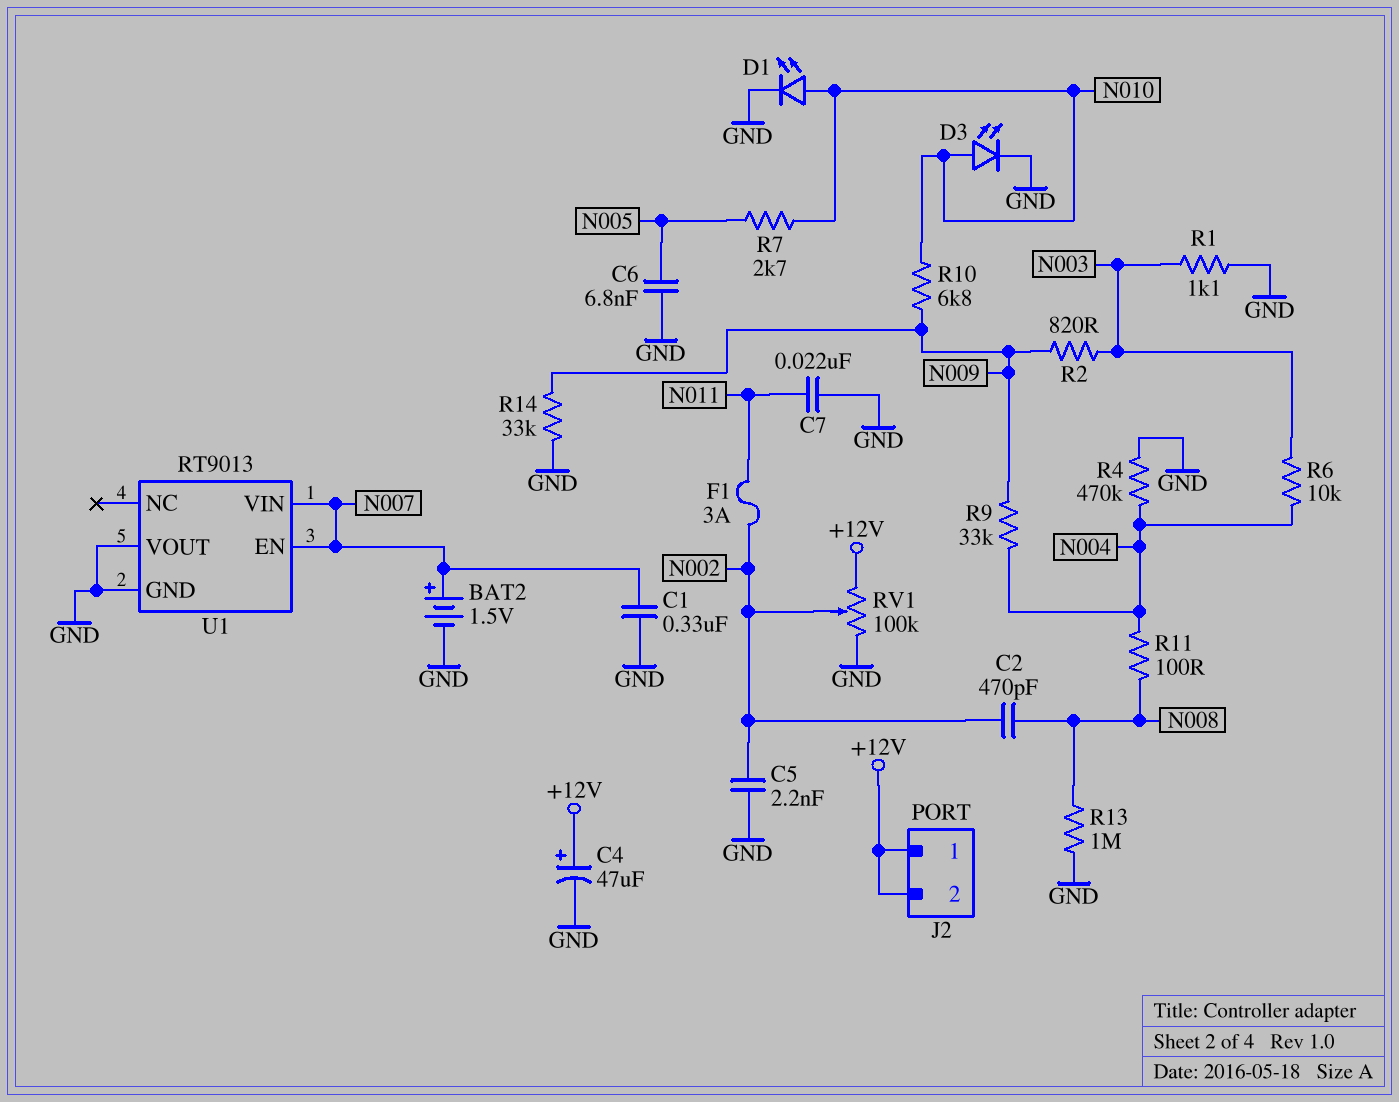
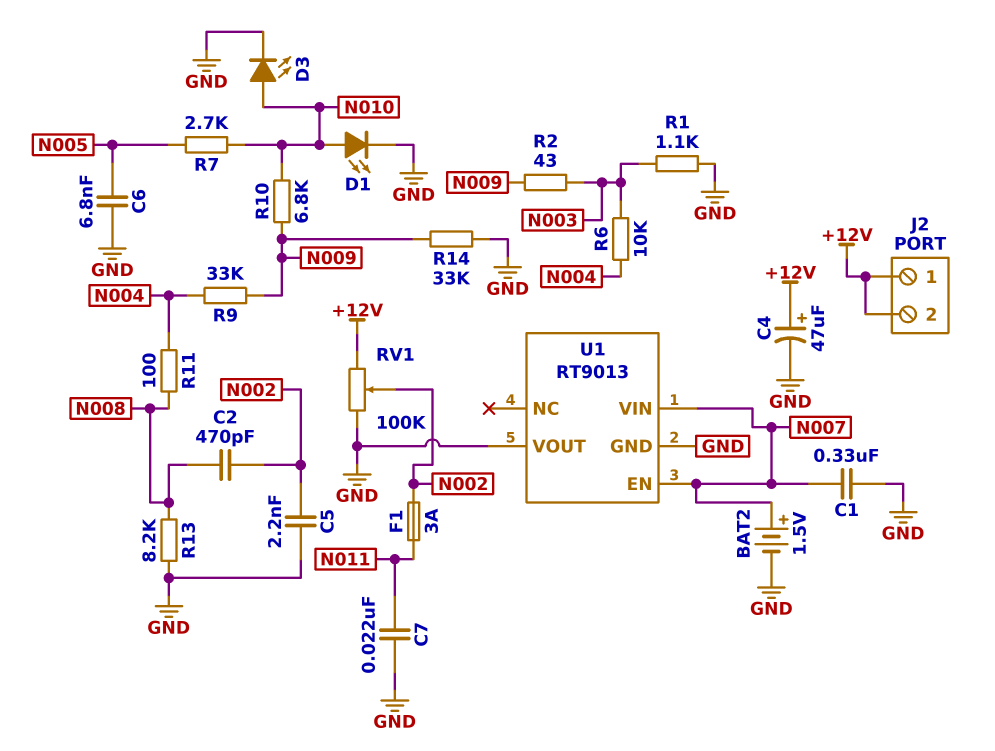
R2: 820 (N003, N009) -> 43 (N003, N009)
R4: 470k (GND, N004) -> none
R13: 1M (GND, N008) -> 8.2k (GND, N008)

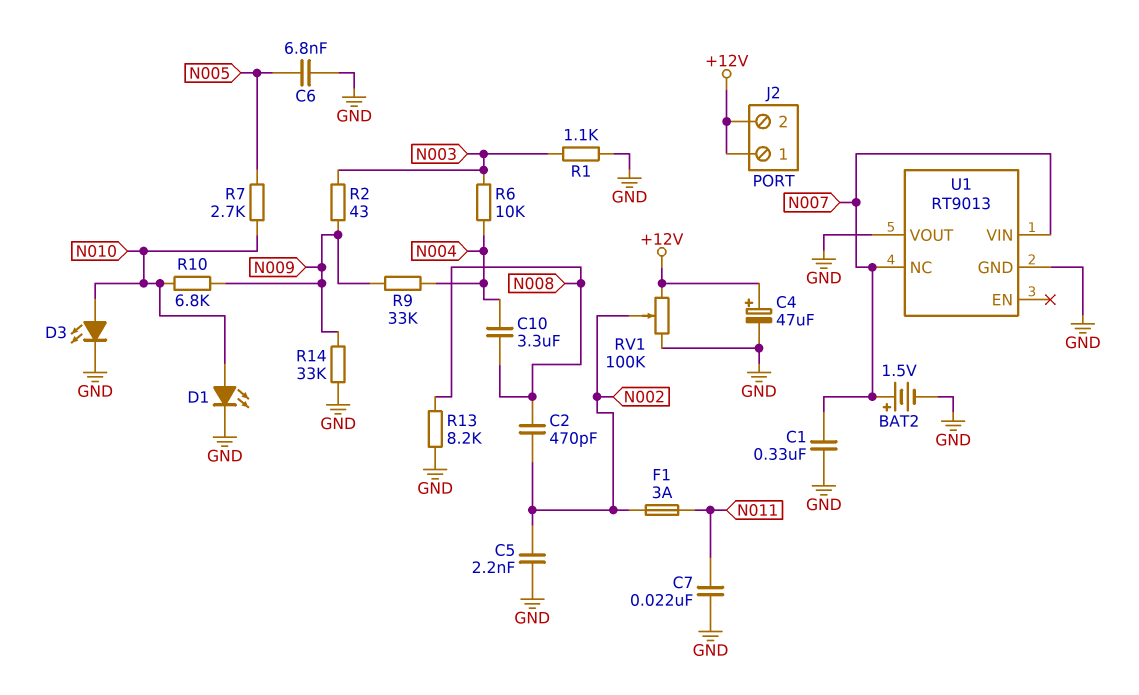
C10: none -> 3.3uF (N004, N008)
R11: 100 (N004, N008) -> none
U1 pin EN: N007 -> none
U1 pin NC: none -> N007

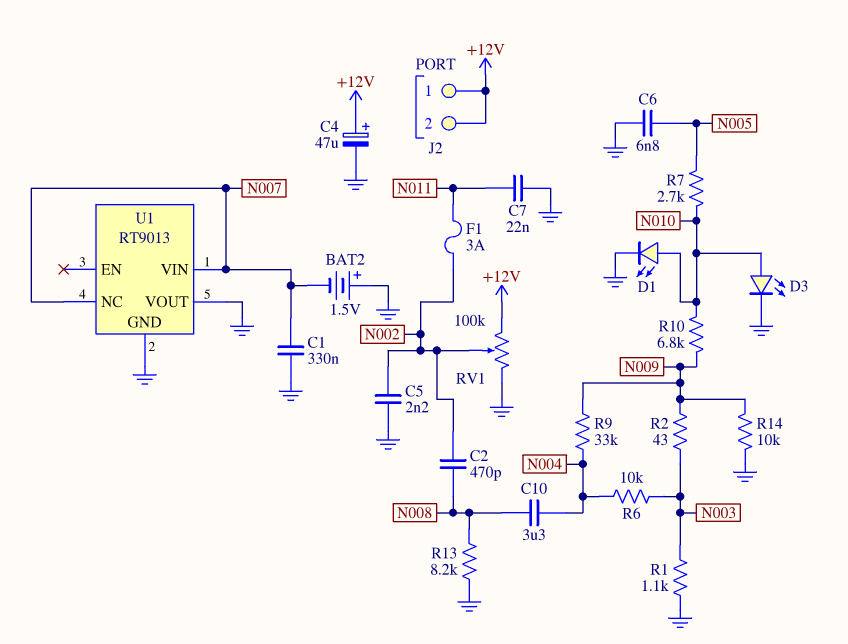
BAT2: 1.5V (plus N007, minus GND) -> 1.5V (plus GND, minus N007)
R14: 33k (GND, N009) -> 10k (GND, N009)

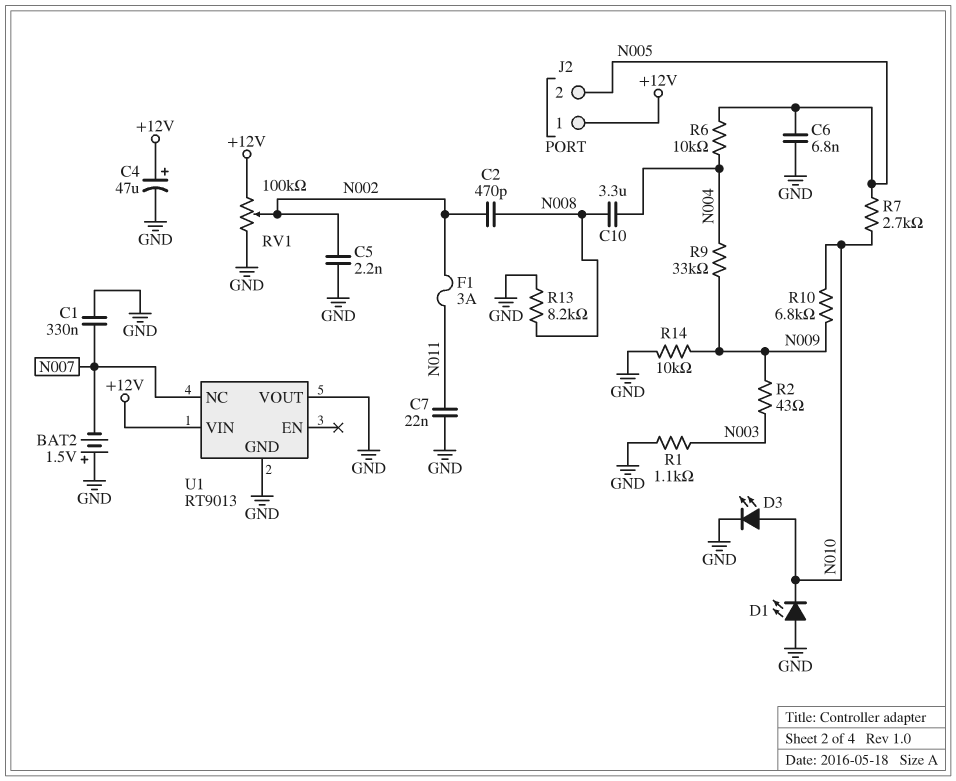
D1: LED (A N010, K GND) -> LED (A GND, K N010)
J2 pin 2: +12V -> N005
R6: 10k (N003, N004) -> 10k (N004, N005)
U1 pin VIN: N007 -> +12V

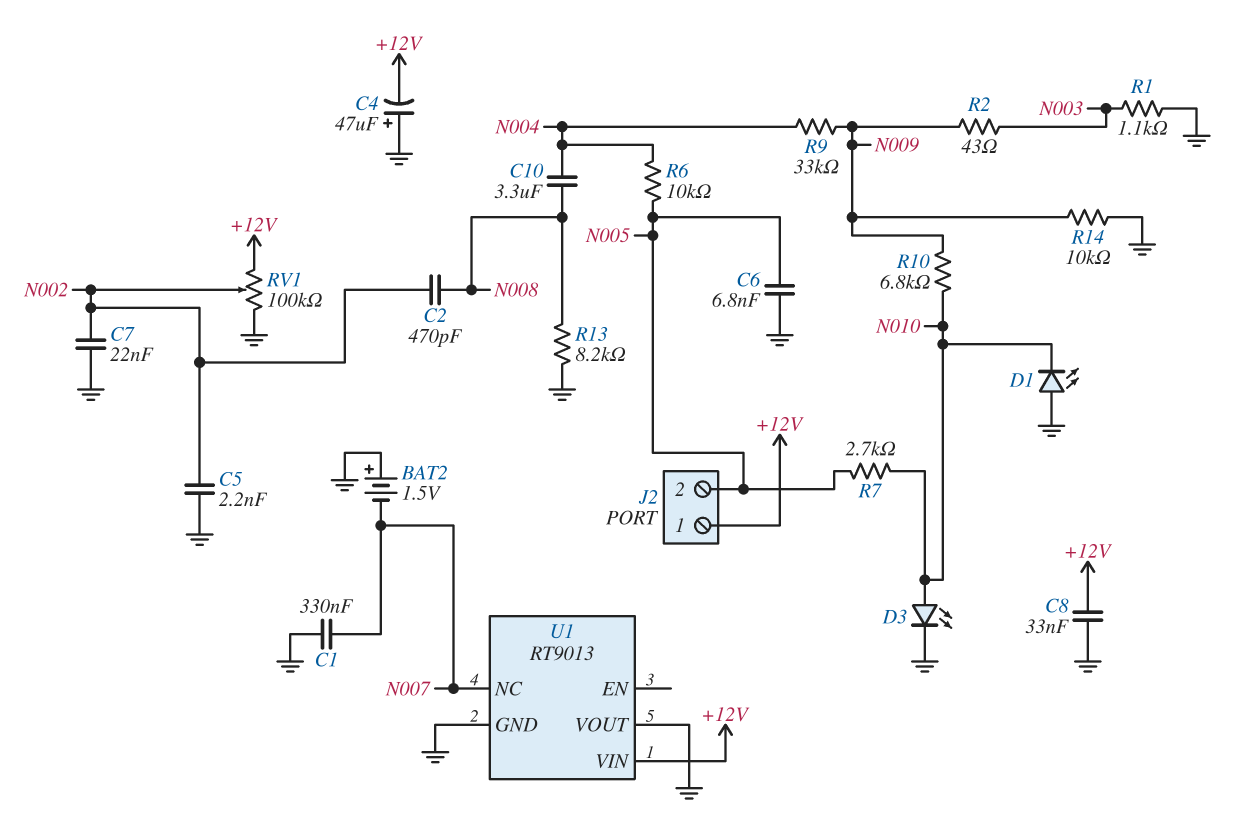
C4: 47uF (plus +12V, minus GND) -> 47uF (plus GND, minus +12V)
C7: 22nF (GND, N011) -> 22nF (GND, N002)
C8: none -> 33nF (+12V, GND)
F1: 3A (N002, N011) -> none

